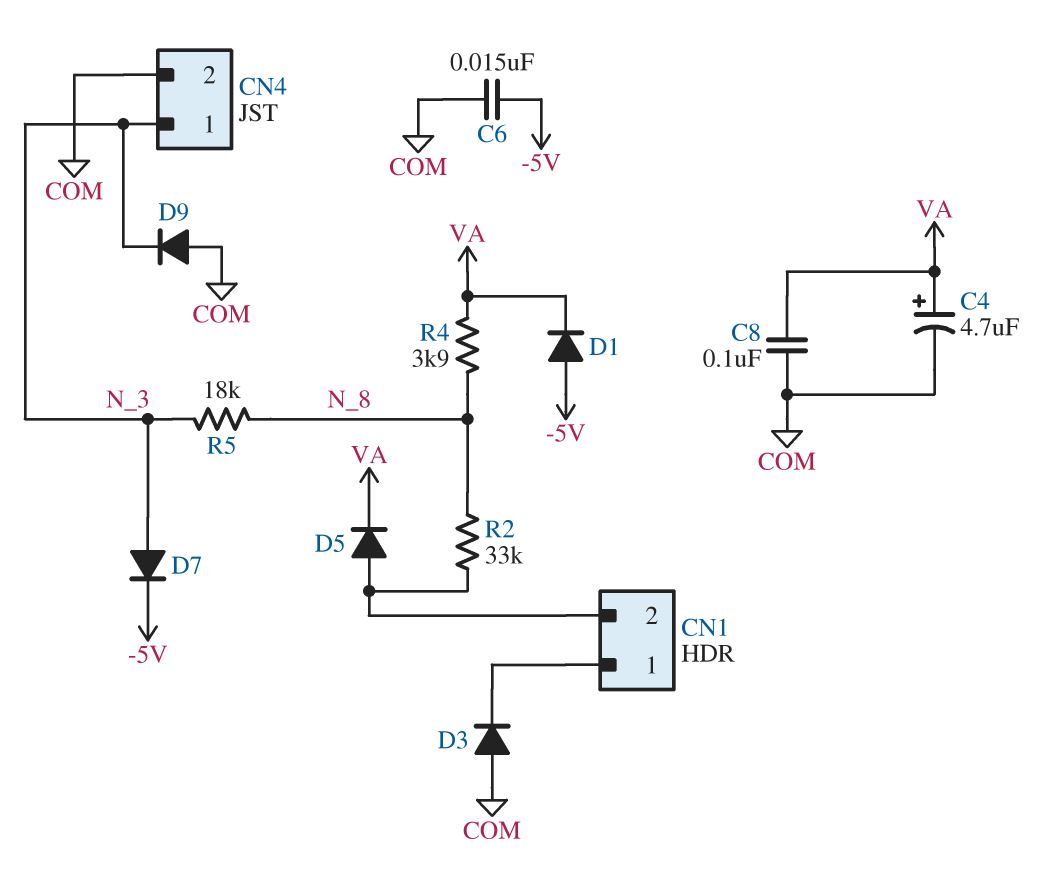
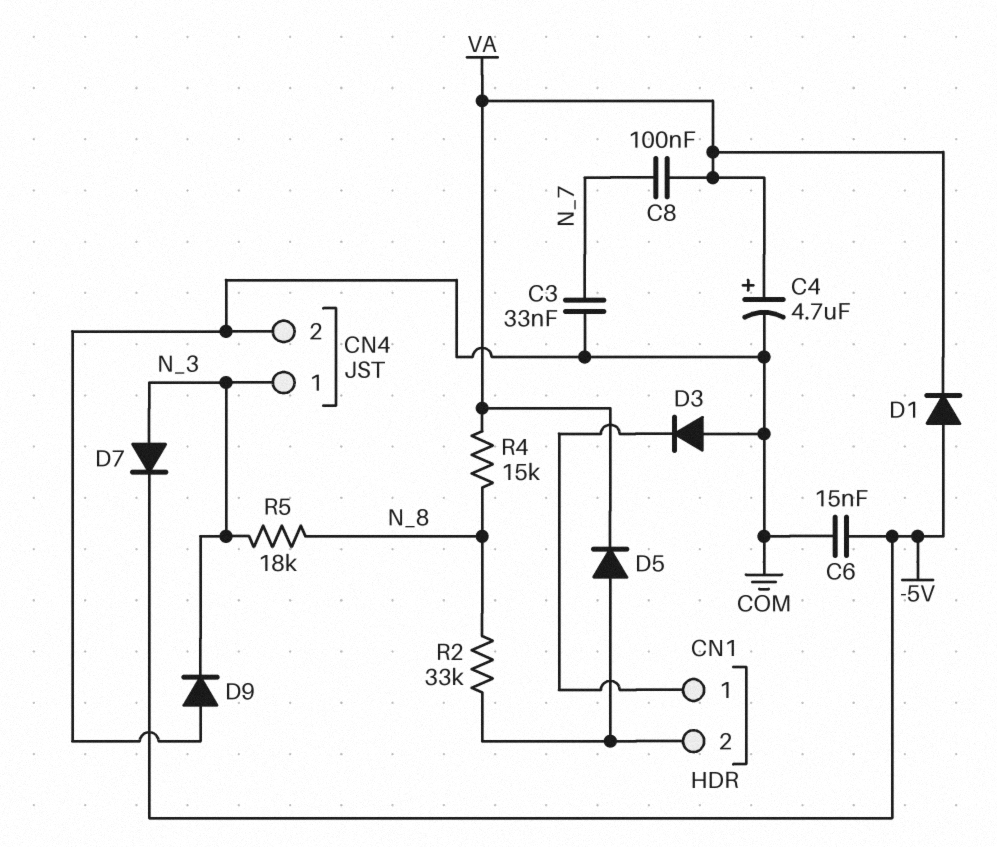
C3: none -> 33nF (COM, N_7)
C8: 100nF (COM, VA) -> 100nF (N_7, VA)
R4: 3.9k (N_8, VA) -> 15k (N_8, VA)

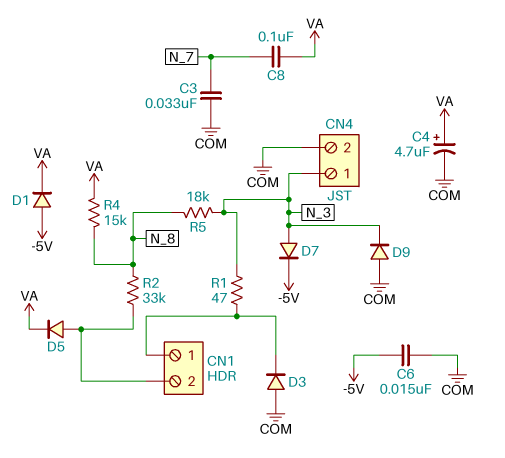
R1: none -> 47 (CN1/1, N_3)

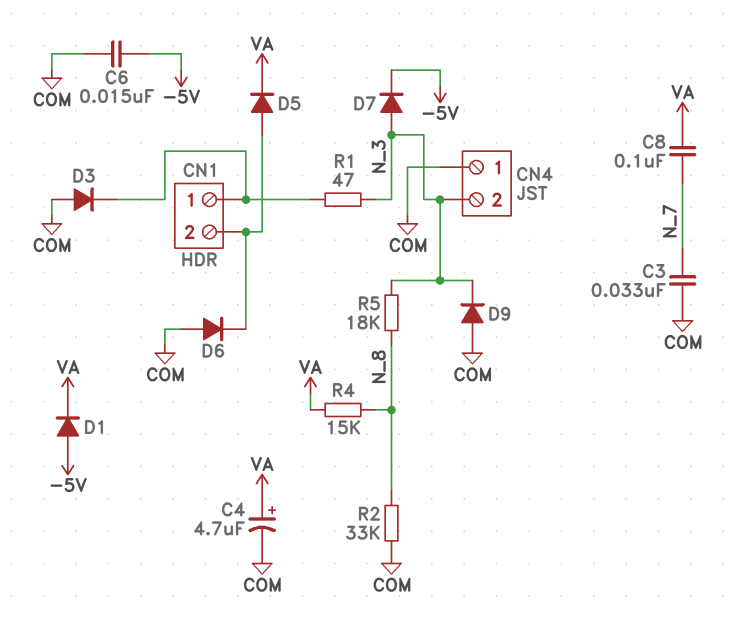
CN4 pin 1: N_3 -> COM
CN4 pin 2: COM -> N_3
D6: none -> diode (A COM, K CN1/2)
R2: 33k (CN1/2, N_8) -> 33k (COM, N_8)

